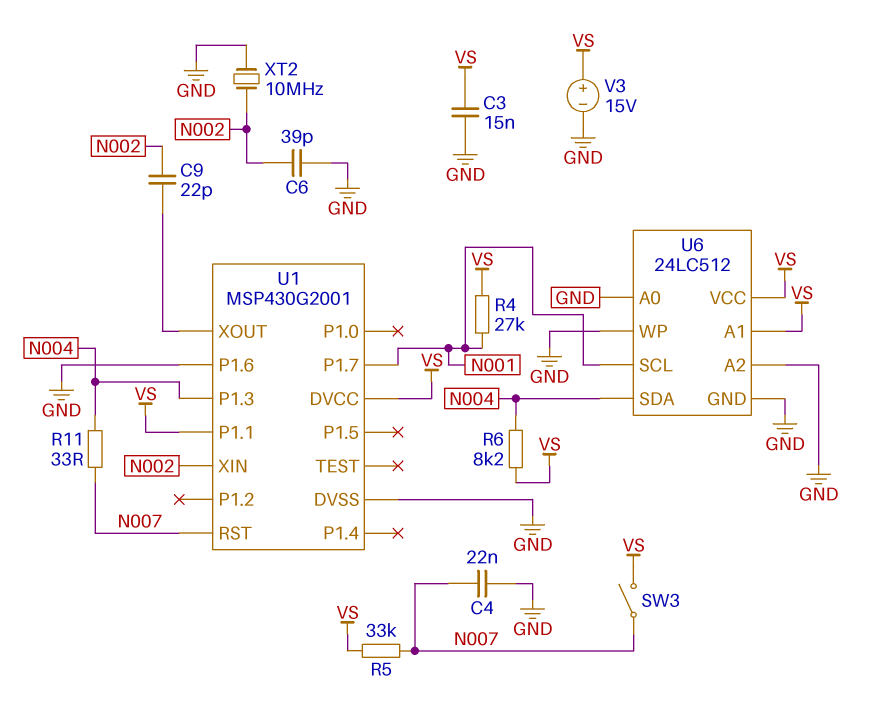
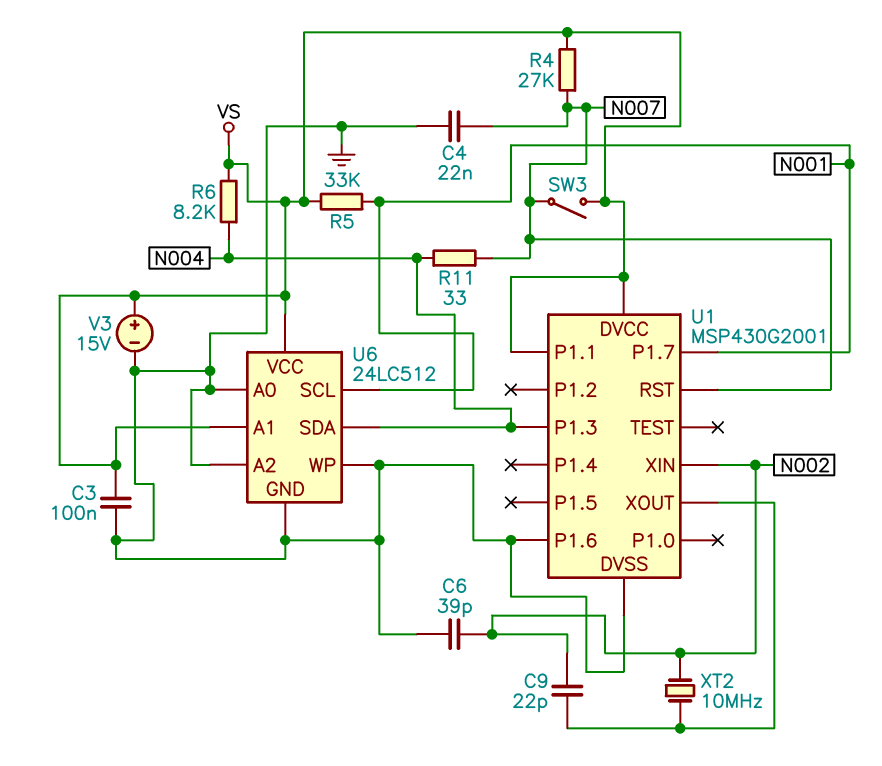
C3: 15nF (GND, VS) -> 100nF (GND, VS)
R4: 27k (N001, VS) -> 27k (N007, VS)
R5: 33k (N007, VS) -> 33k (N001, VS)
XT2: 10MHz (GND, N002) -> 10MHz (N002, U1/XOUT)

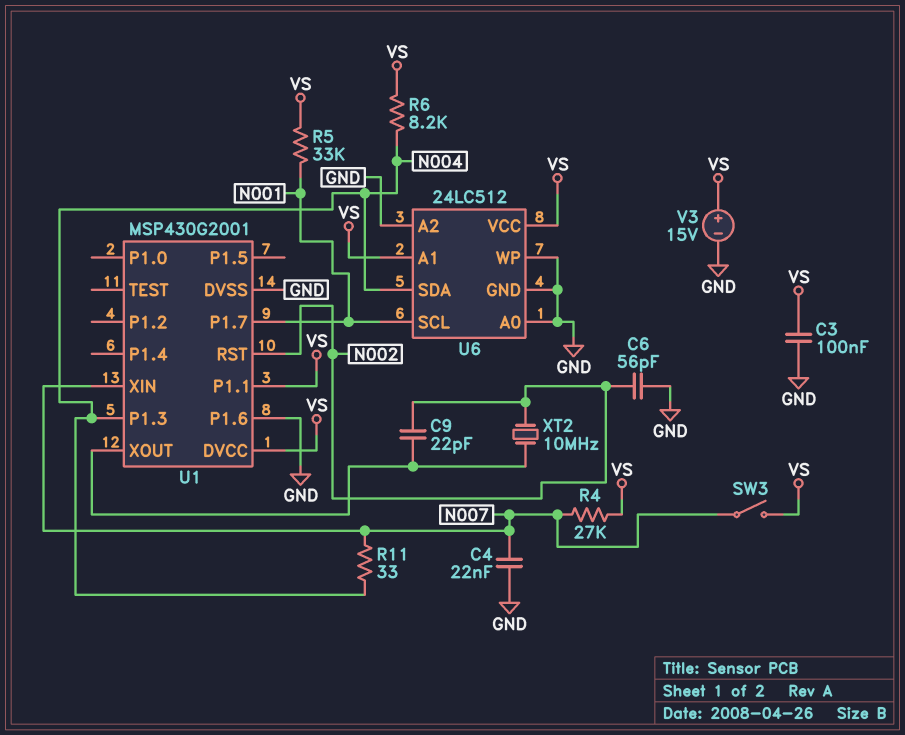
C6: 39pF (GND, N002) -> 56pF (GND, N002)
U1 pin RST: N007 -> N002
U1 pin XIN: N002 -> N007

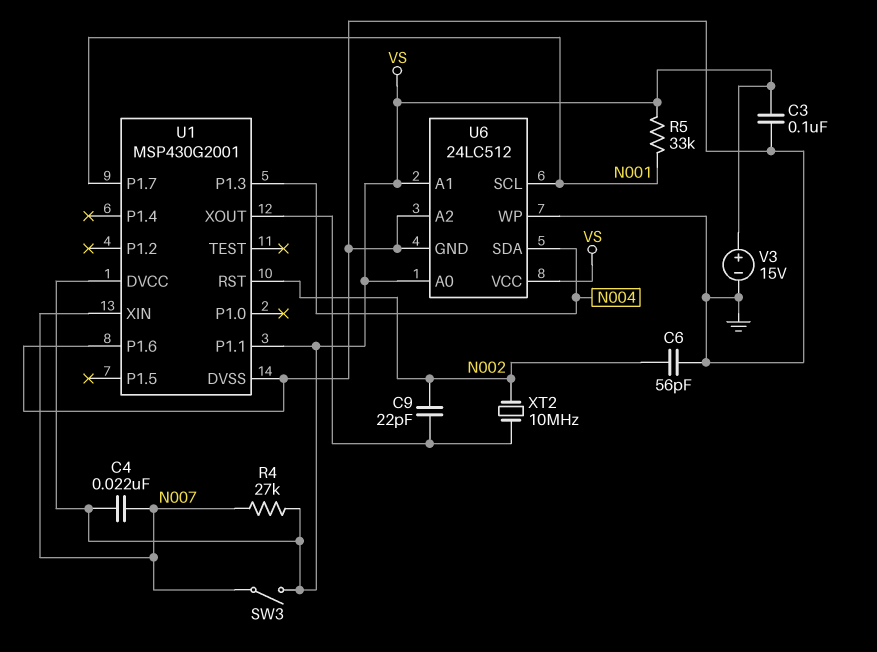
C4: 22nF (GND, N007) -> 22nF (N007, VS)
R6: 8.2k (N004, VS) -> none
R11: 33 (N004, N007) -> none
U6 pin A0: GND -> VS

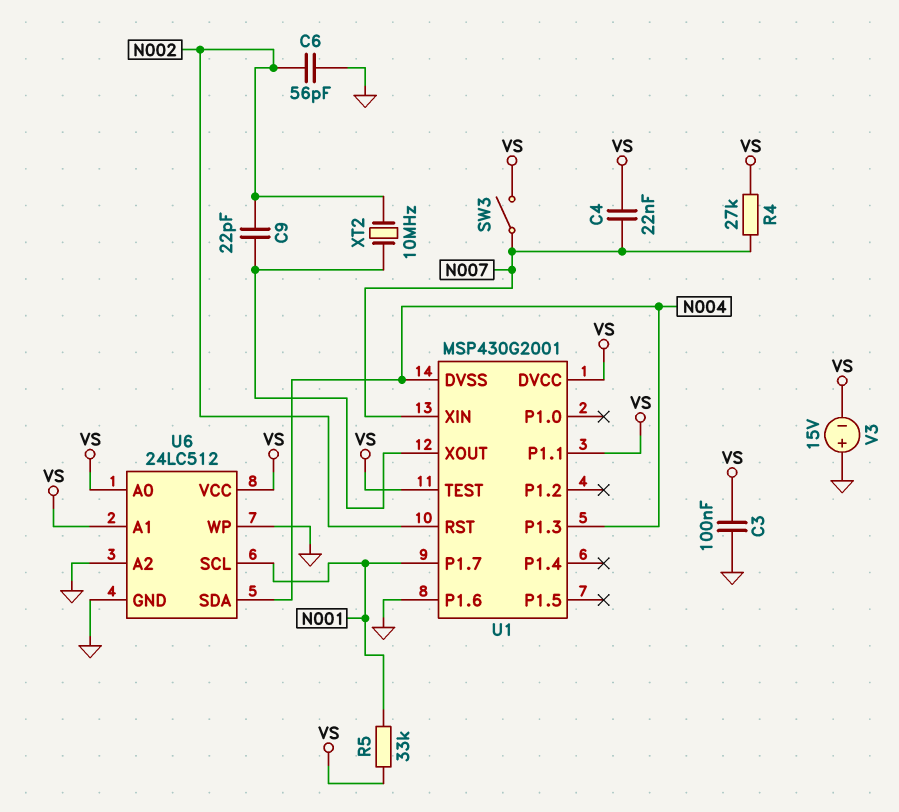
U1 pin DVSS: GND -> N004
U1 pin TEST: none -> VS
V3: 15V (plus VS, minus GND) -> 15V (plus GND, minus VS)

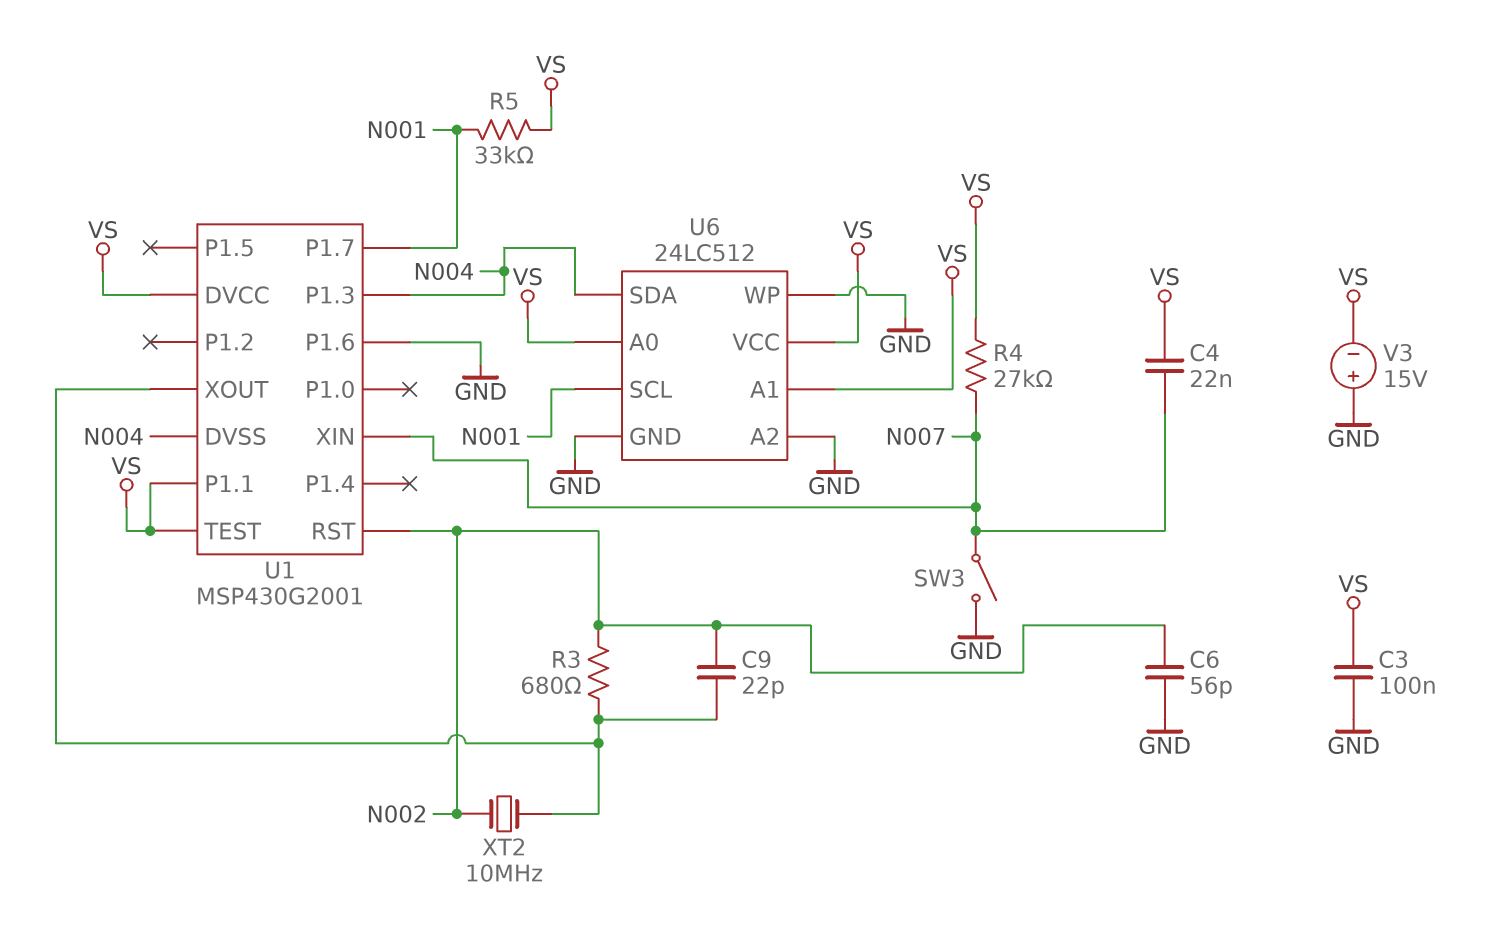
R3: none -> 680 (N002, U1/XOUT)
SW3: switch (N007, VS) -> switch (GND, N007)

